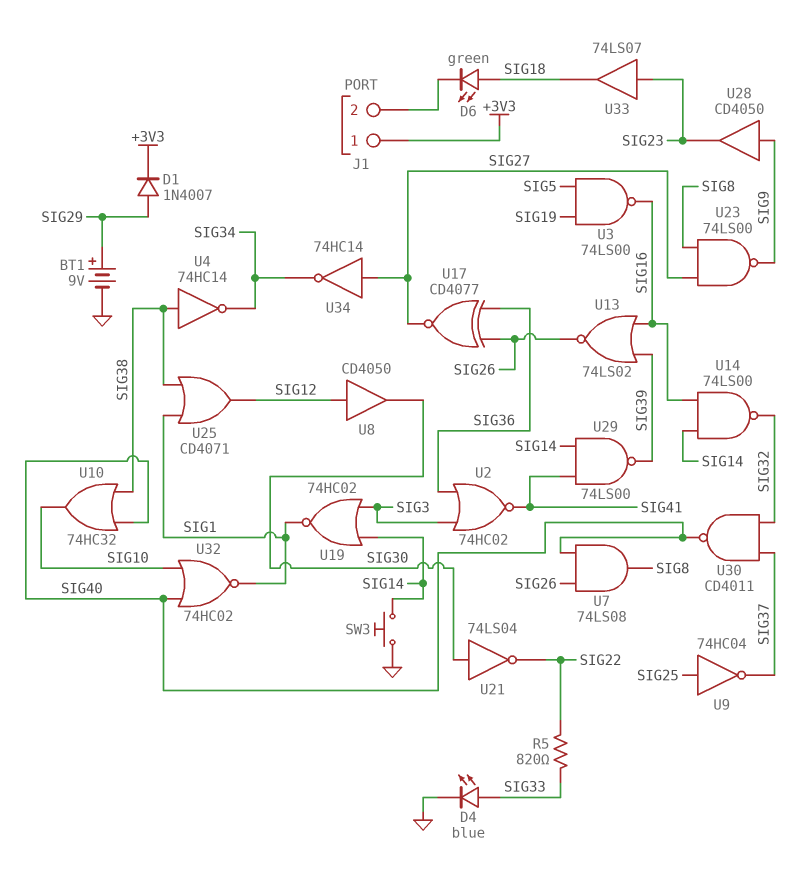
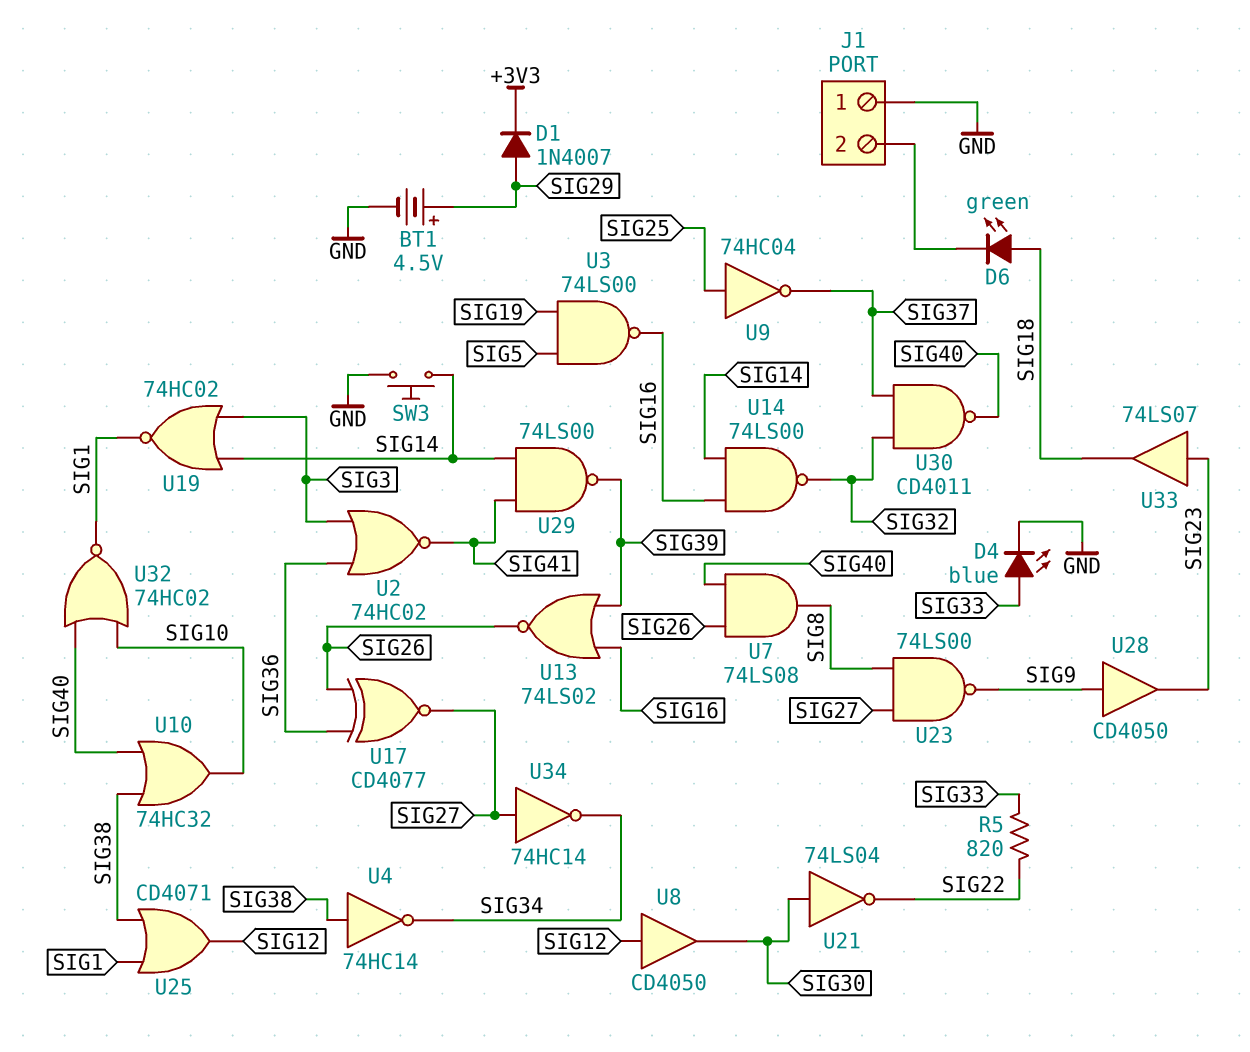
BT1: 9V (plus SIG29, minus GND) -> 4.5V (plus SIG29, minus GND)
J1 pin 1: +3V3 -> GND

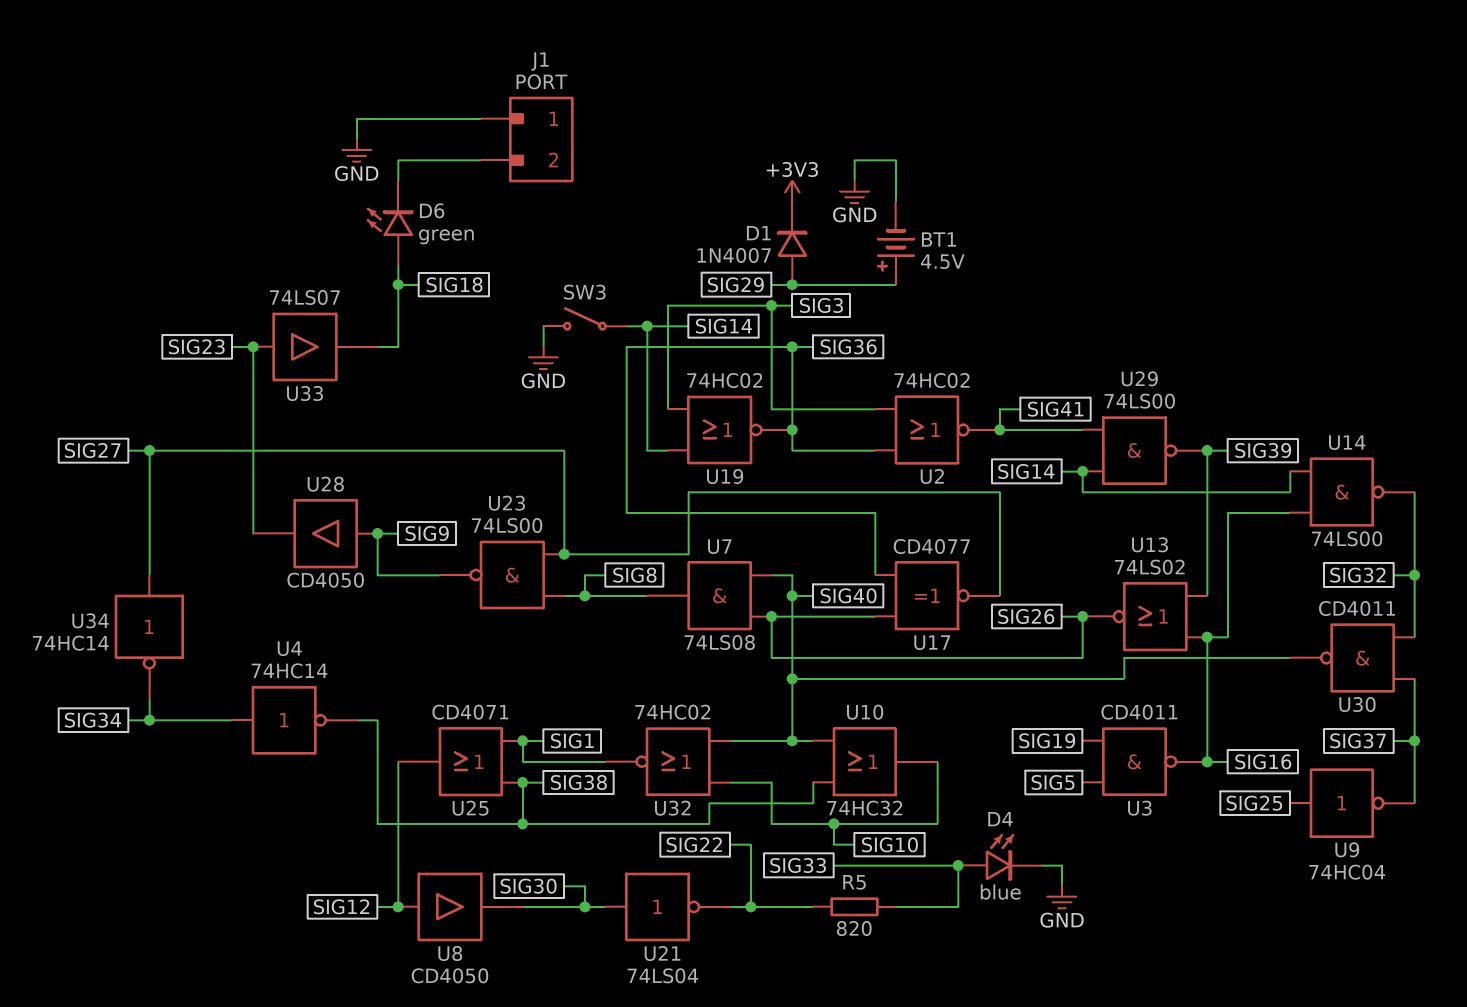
SW3: button (GND, SIG14) -> switch (GND, SIG14)
U3: NAND 74LS00 (in SIG5, in SIG19, out SIG16) -> NAND CD4011 (in SIG5, in SIG19, out SIG16)
U4: NOT 74HC14 (in SIG38, out SIG34) -> NOT 74HC14 (in SIG34, out SIG38)
U19: NOR 74HC02 (in SIG3, in SIG14, out SIG1) -> NOR 74HC02 (in SIG3, in SIG14, out SIG36)

